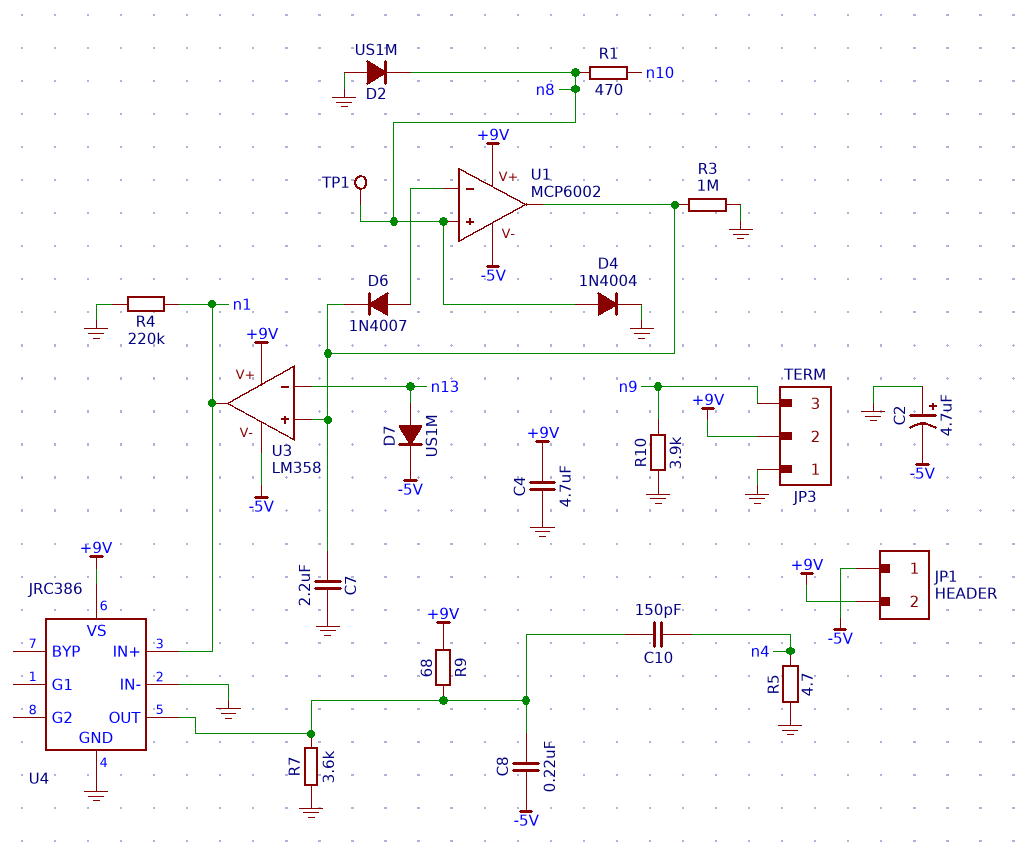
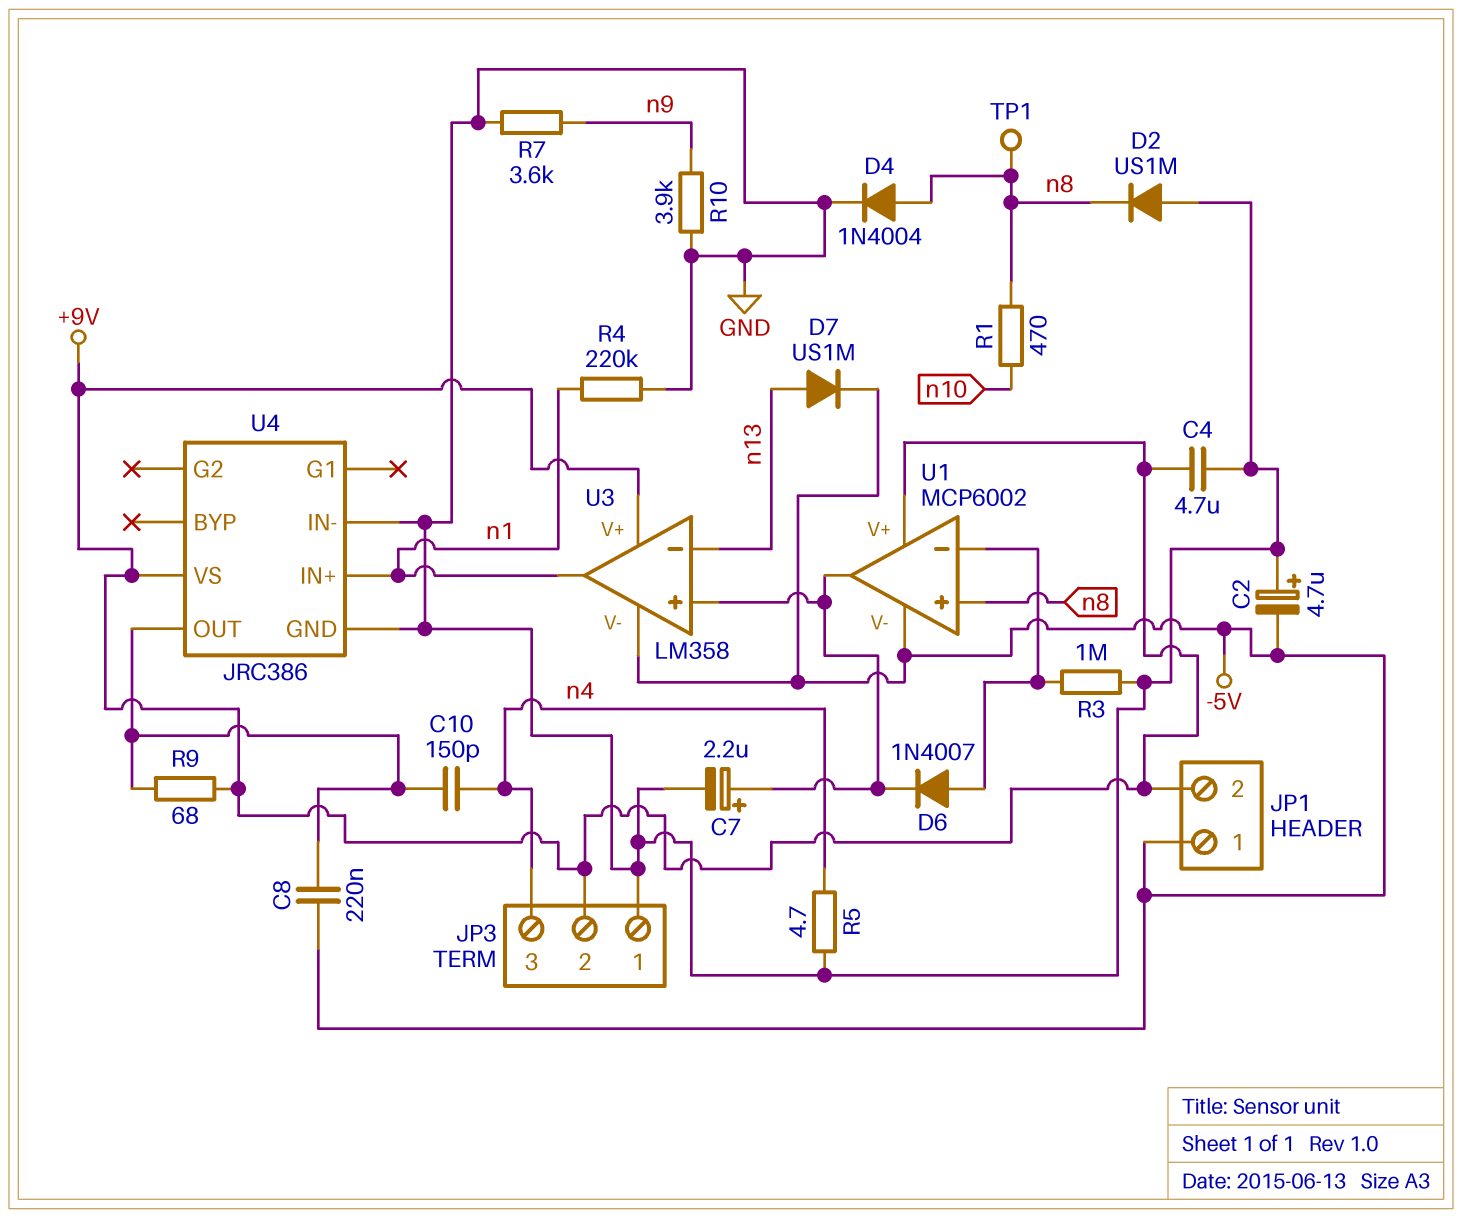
C7: 2.2uF (GND, U1/out) -> 2.2uF (plus U1/out, minus GND)
JP3 pin 3: n9 -> n4
R3: 1M (GND, U1/out) -> 1M (GND, U1/in-)
R7: 3.6k (GND, U4/OUT) -> 3.6k (GND, n9)

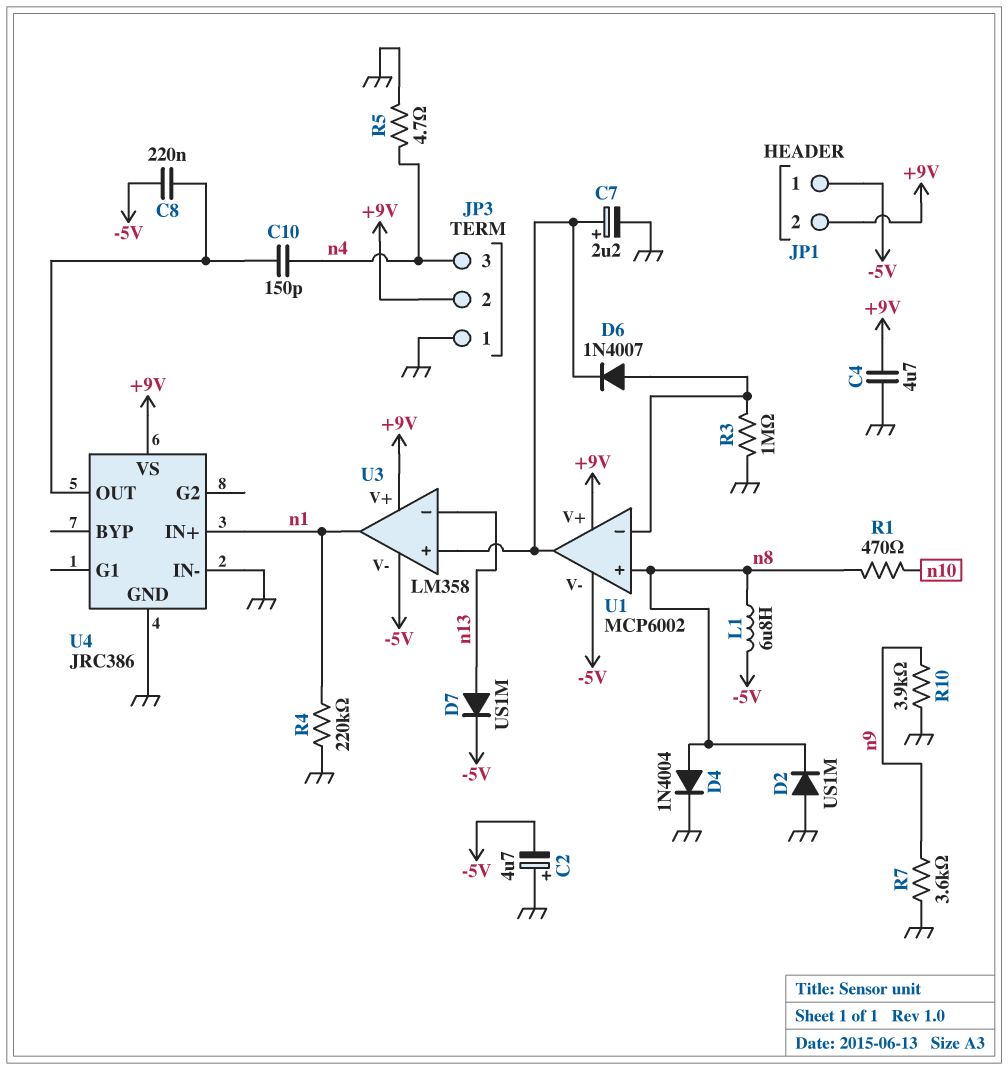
L1: none -> 6.8uH (-5V, n8)
R9: 68 (+9V, U4/OUT) -> none
TP1: test point (n8) -> none

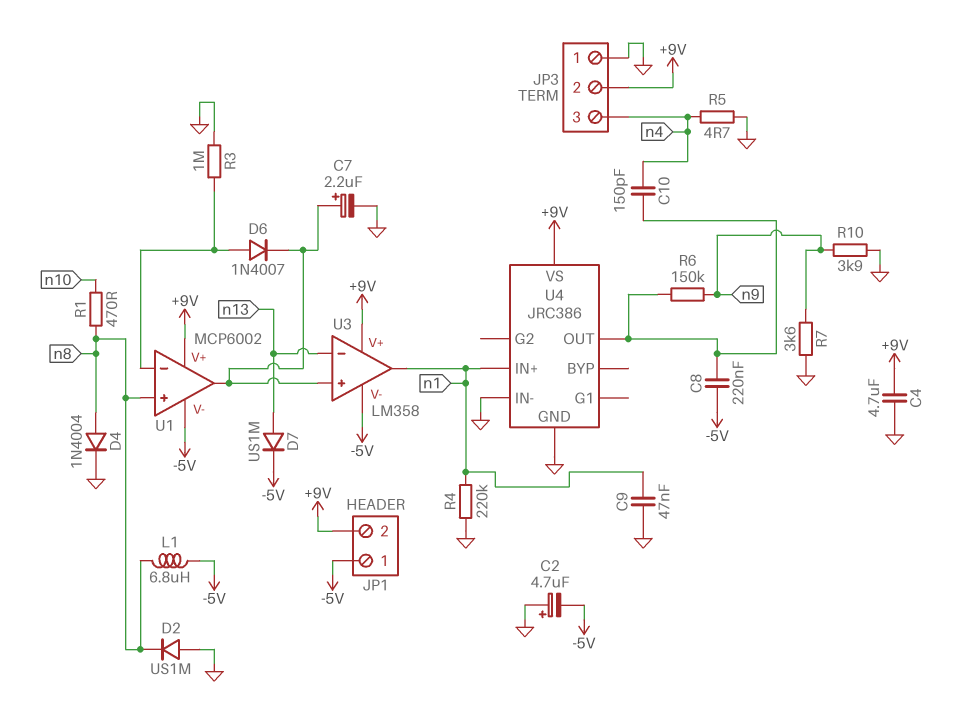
C9: none -> 47nF (GND, n1)
R6: none -> 150k (U4/OUT, n9)

